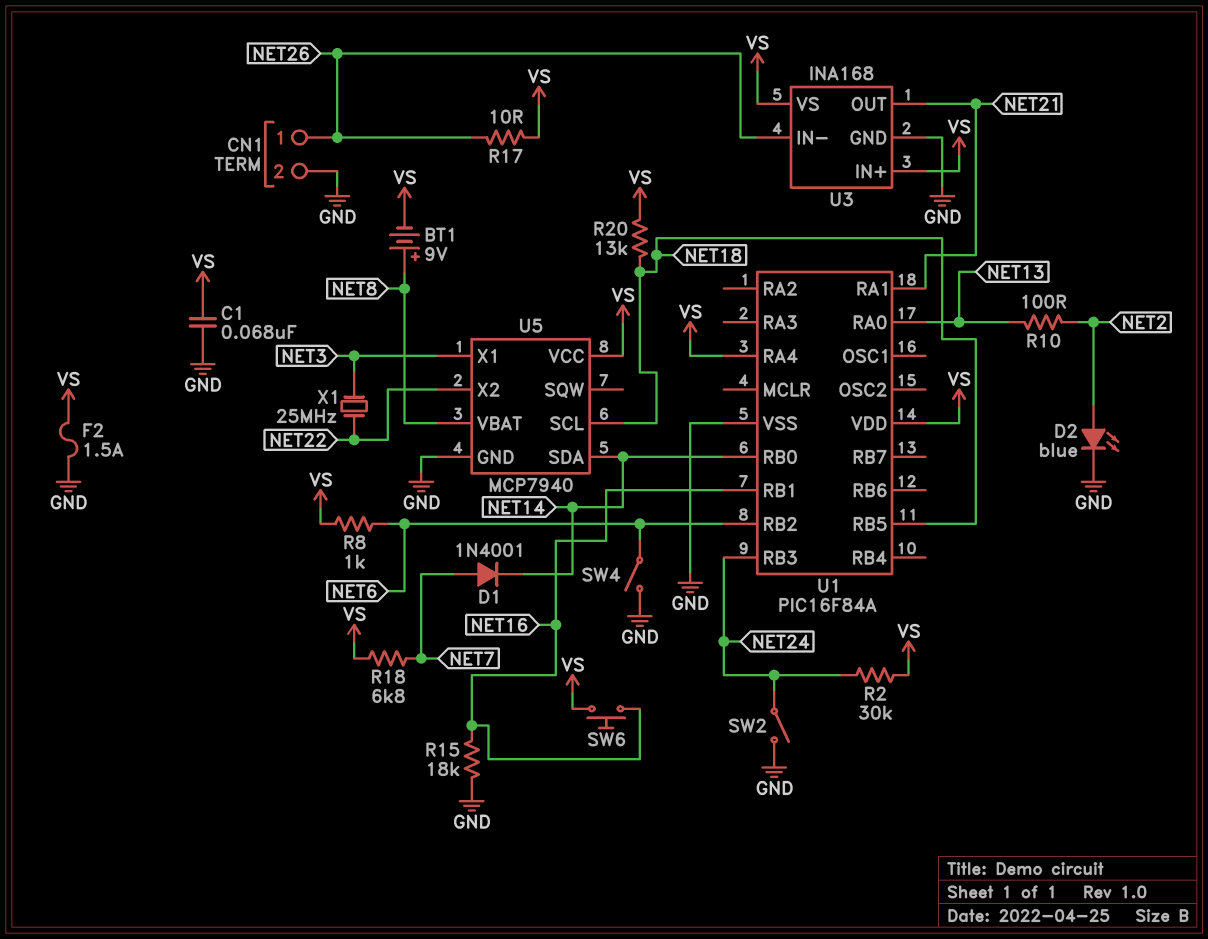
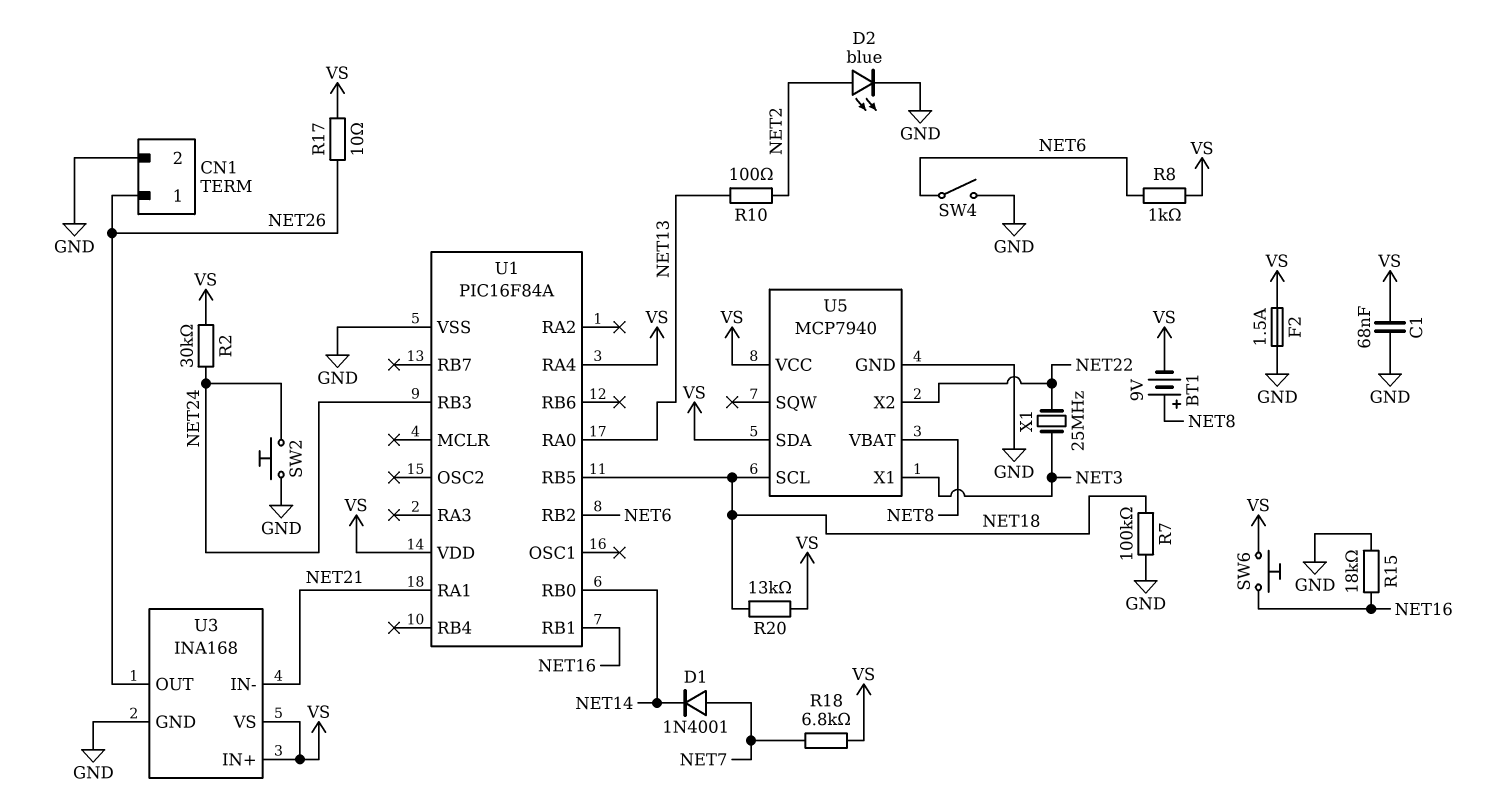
R7: none -> 100k (GND, NET18)
SW2: switch (GND, NET24) -> button (GND, NET24)
U3 pin IN-: NET26 -> NET21
U3 pin OUT: NET21 -> NET26
U5 pin SDA: NET14 -> VS

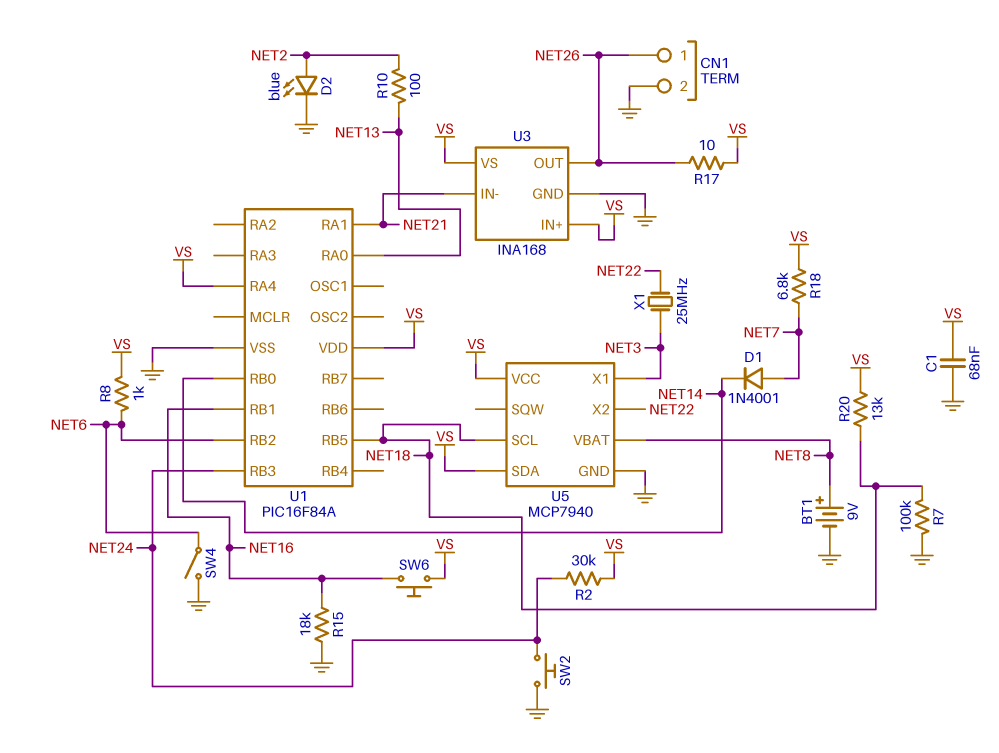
BT1: 9V (plus NET8, minus VS) -> 9V (plus NET8, minus GND)
F2: 1.5A (GND, VS) -> none

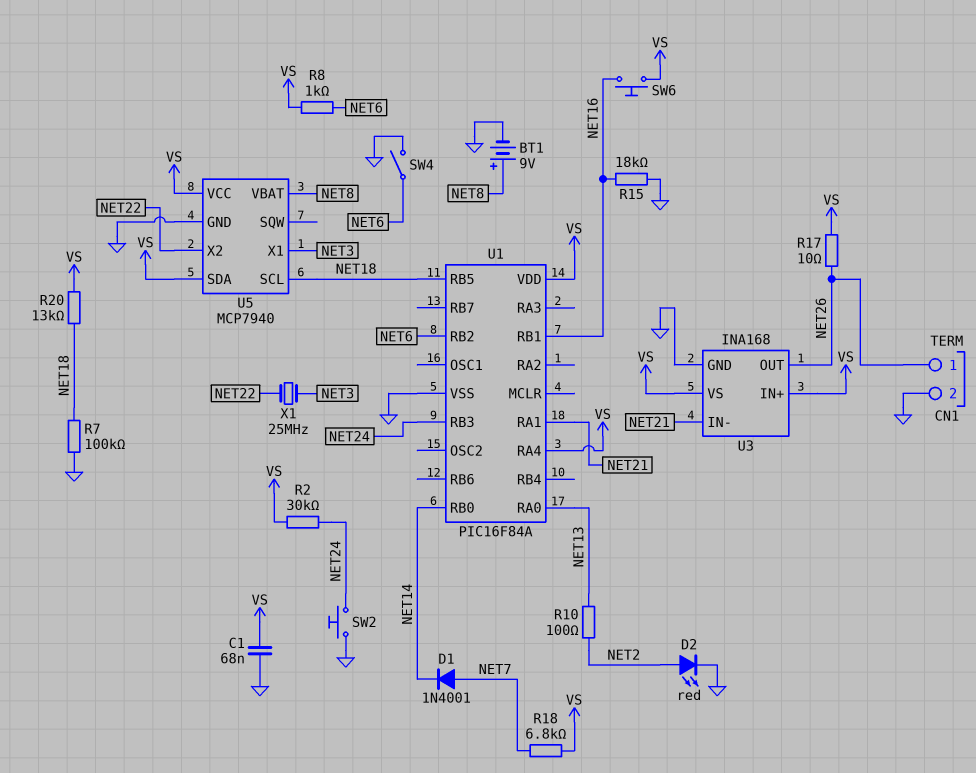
D2: LED blue (A NET2, K GND) -> LED red (A NET2, K GND)

